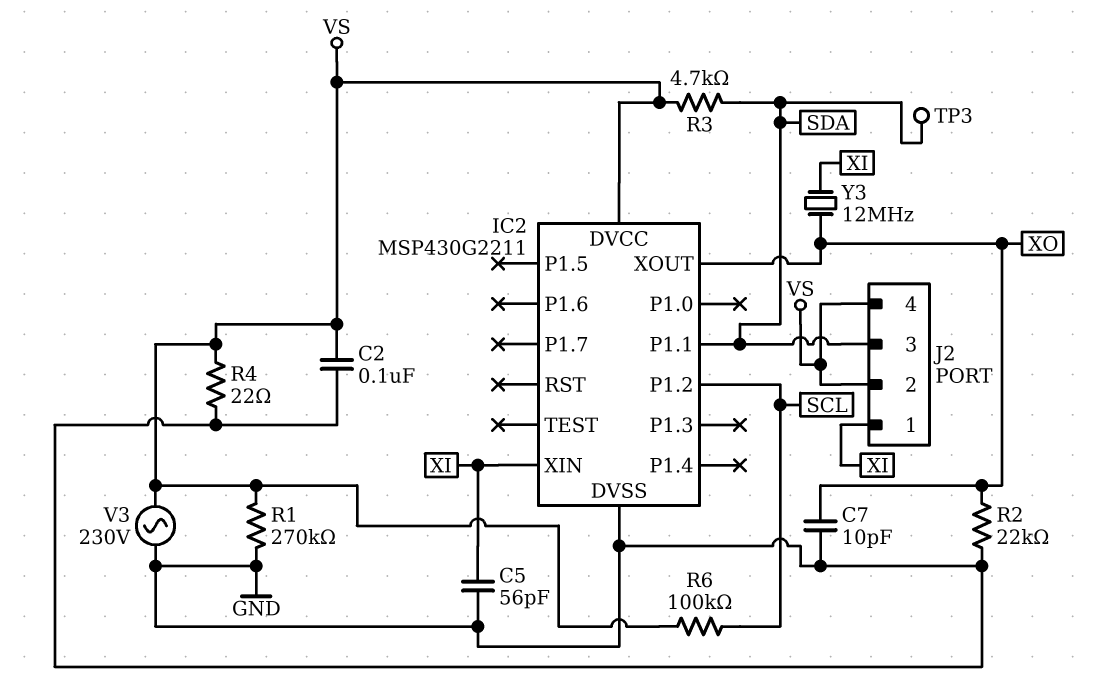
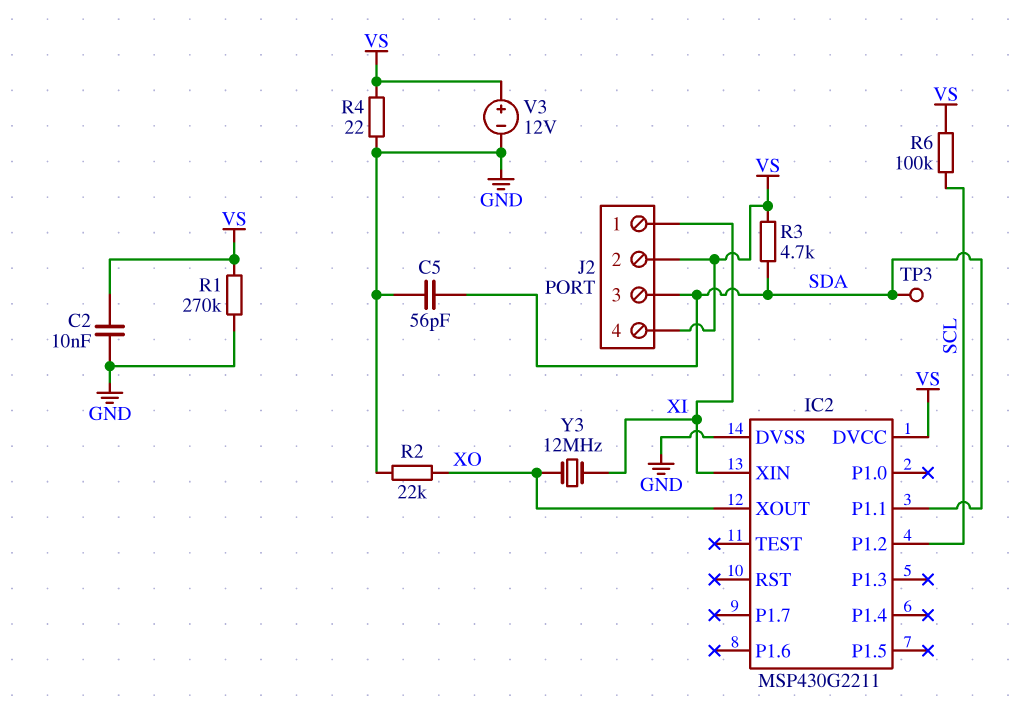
C2: 100nF (GND, VS) -> 10nF (GND, VS)
C5: 56pF (GND, XI) -> 56pF (GND, SDA)
C7: 10pF (GND, XO) -> none
V3: AC 230V (GND, VS) -> 12V (plus VS, minus GND)

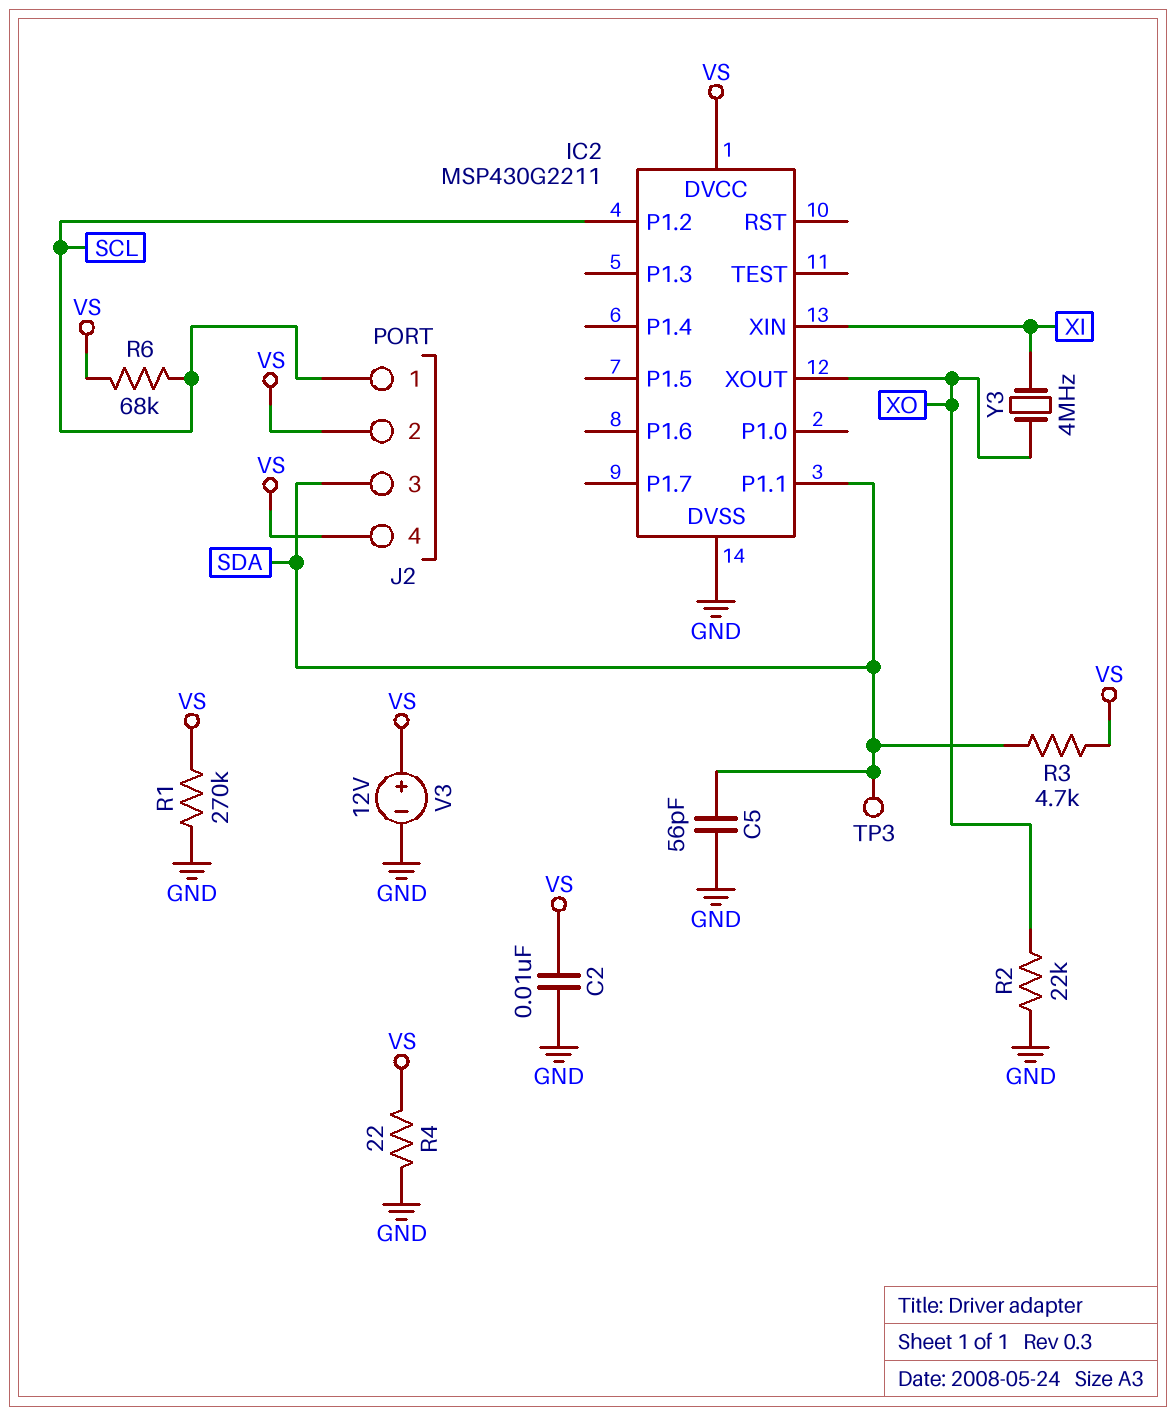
J2 pin 1: XI -> SCL
R6: 100k (SCL, VS) -> 68k (SCL, VS)
Y3: 12MHz (XI, XO) -> 4MHz (XI, XO)

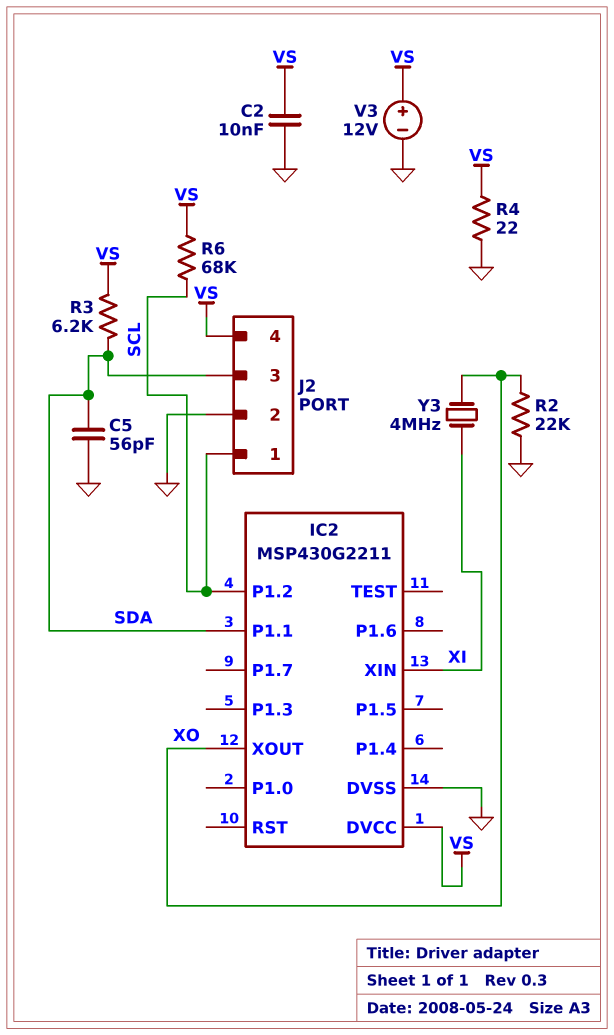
J2 pin 2: VS -> GND
R1: 270k (GND, VS) -> none
R3: 4.7k (SDA, VS) -> 6.2k (SDA, VS)
TP3: test point (SDA) -> none

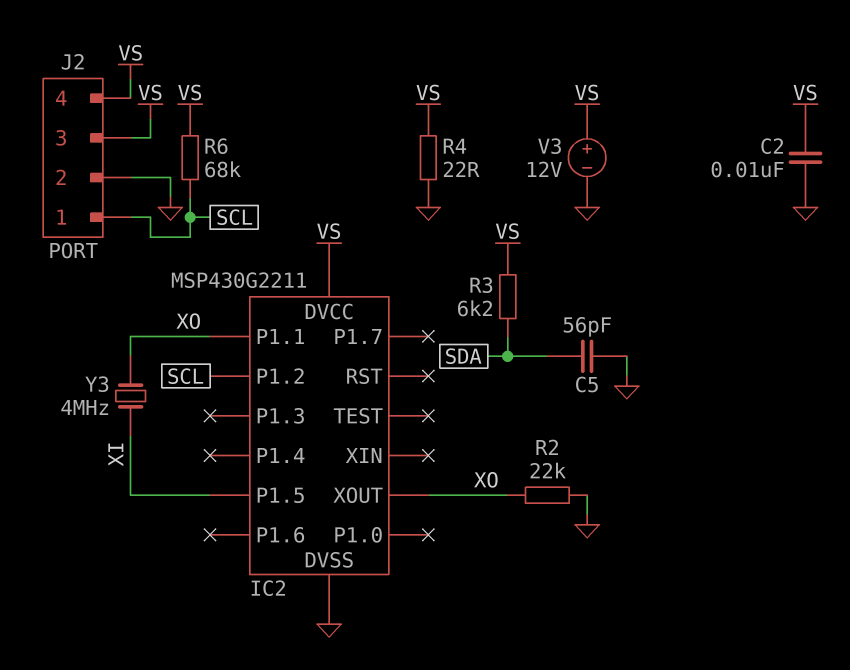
IC2 pin P1.1: SDA -> XO
IC2 pin P1.5: none -> XI
IC2 pin XIN: XI -> none
J2 pin 3: SDA -> VS

